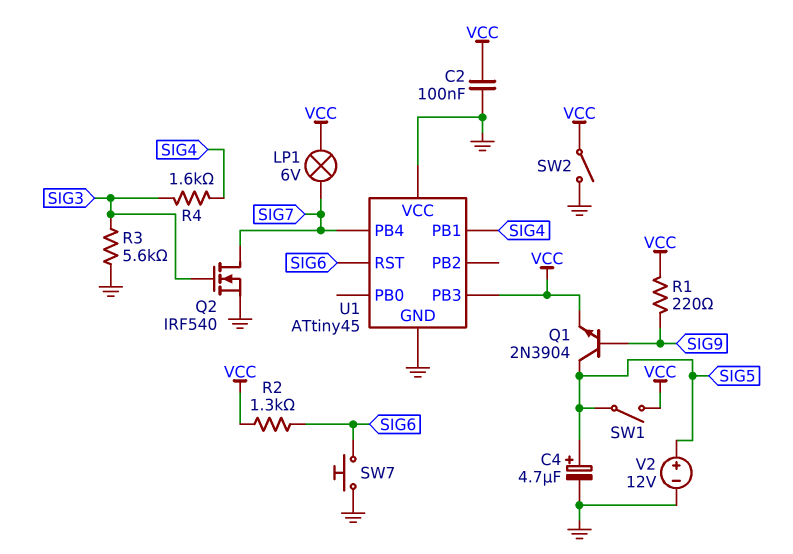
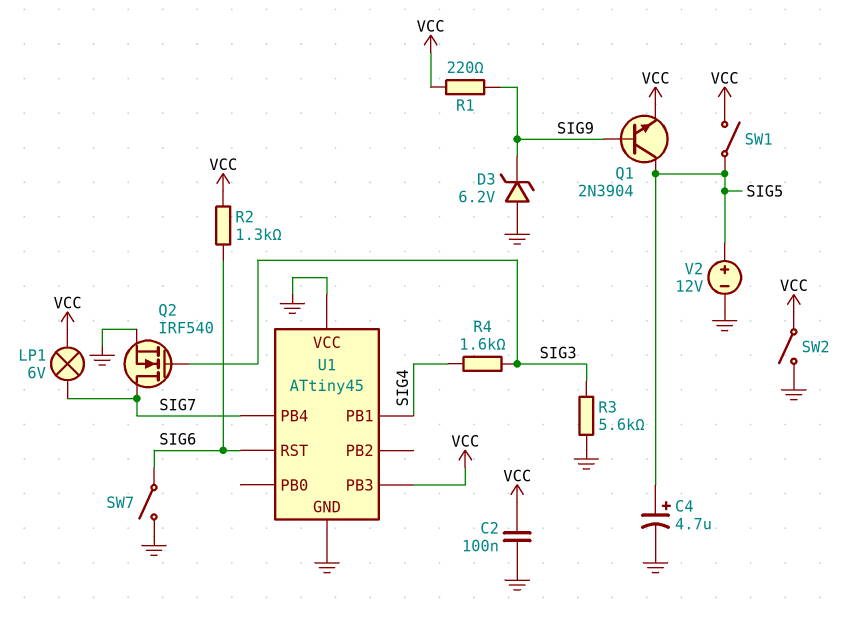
D3: none -> zener 6.2V (A GND, K SIG9)
SW7: button (GND, SIG6) -> switch (GND, SIG6)

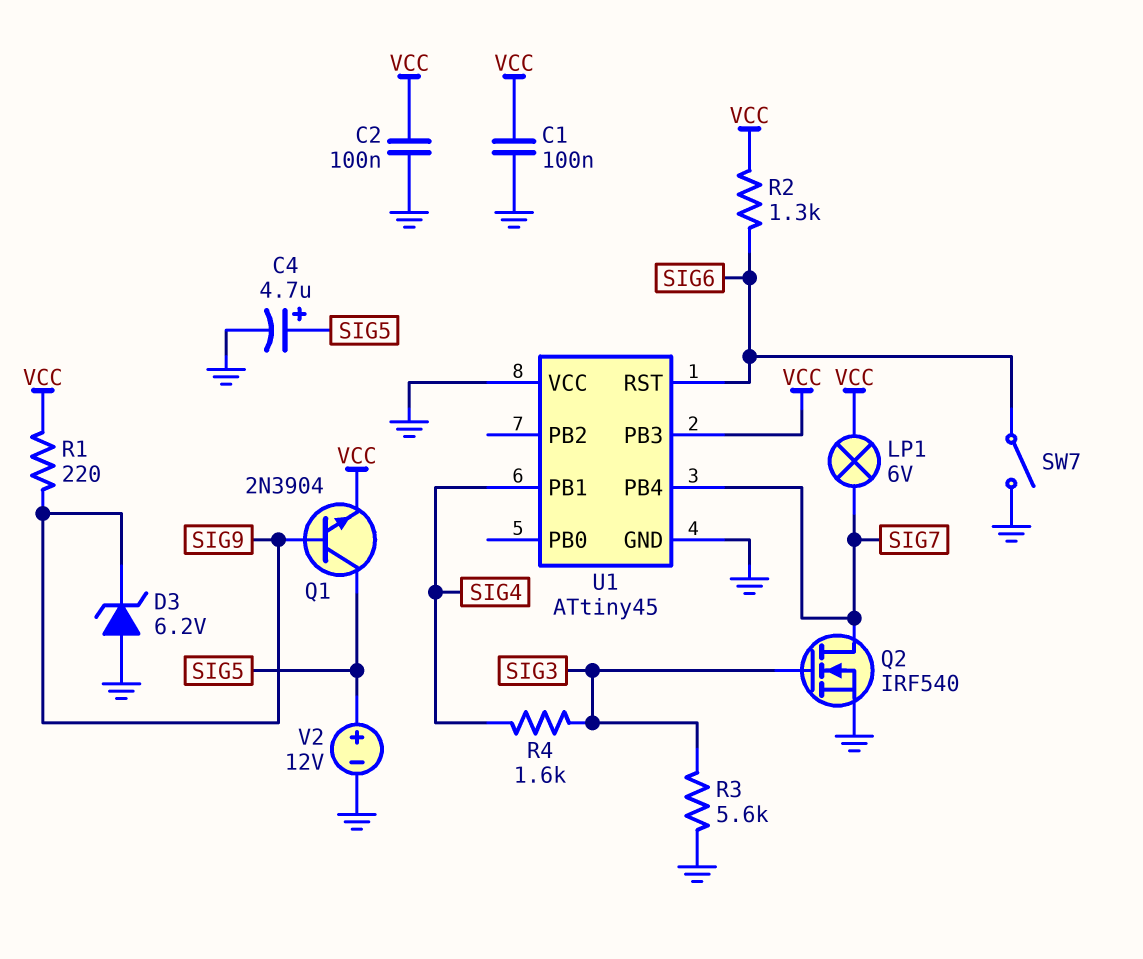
C1: none -> 100nF (GND, VCC)
SW1: switch (SIG5, VCC) -> none
SW2: switch (GND, VCC) -> none

